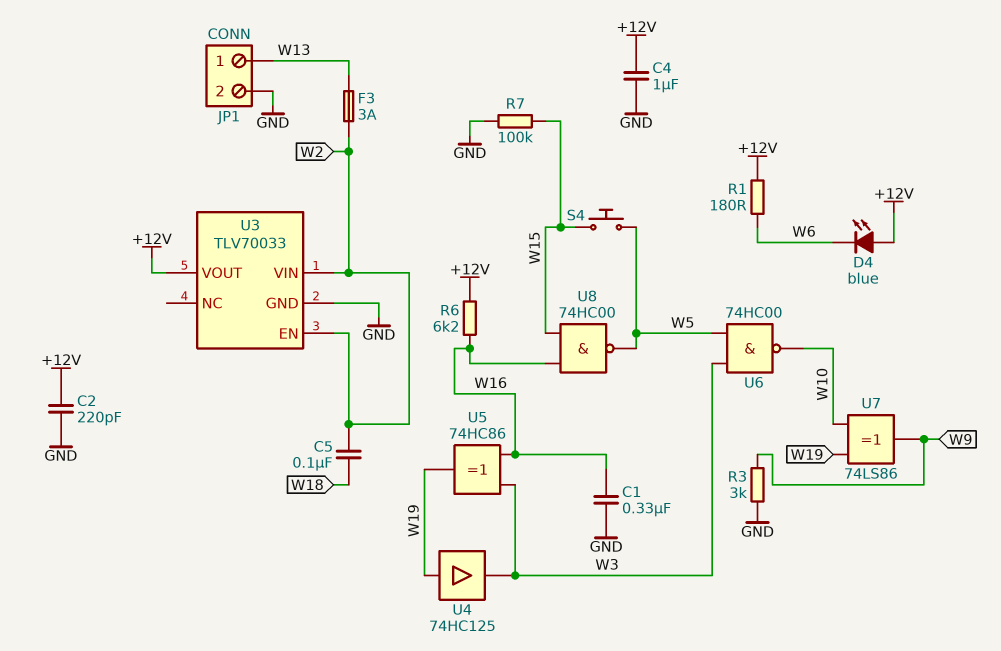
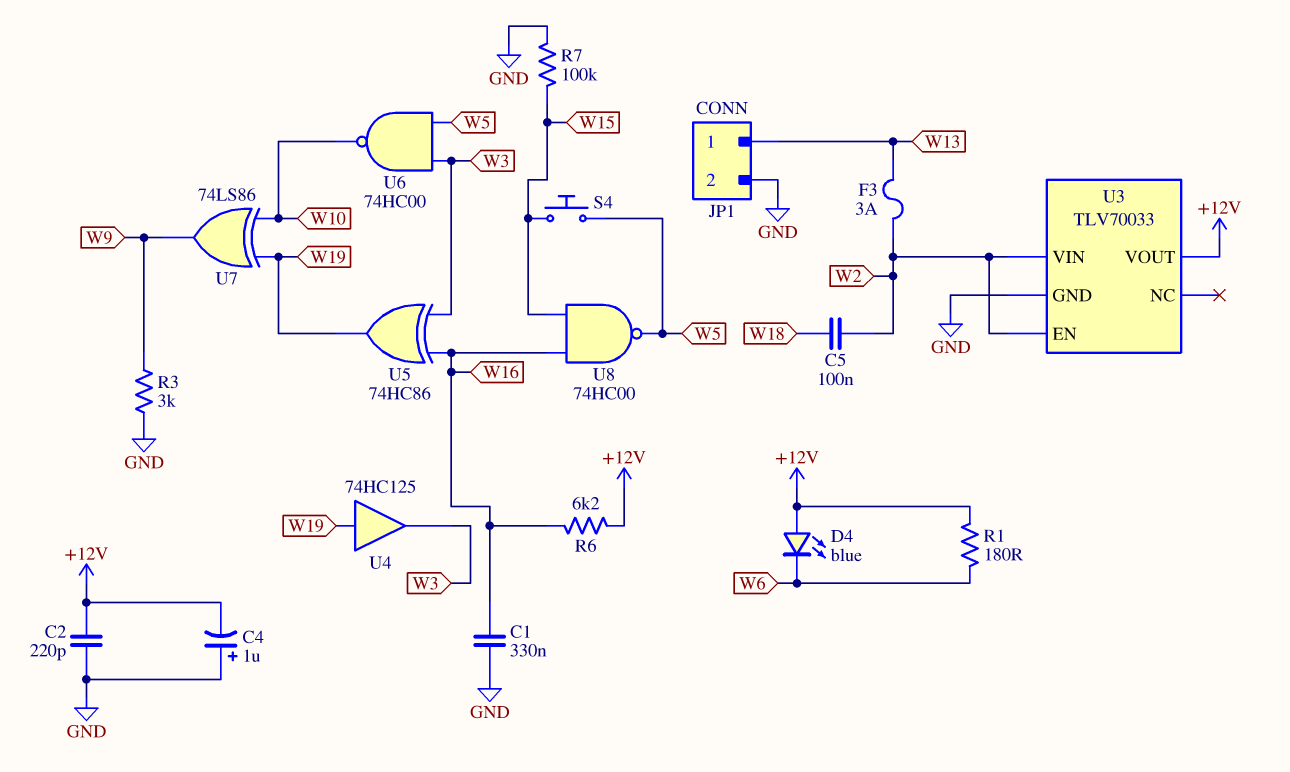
C4: 1uF (+12V, GND) -> 1uF (plus GND, minus +12V)

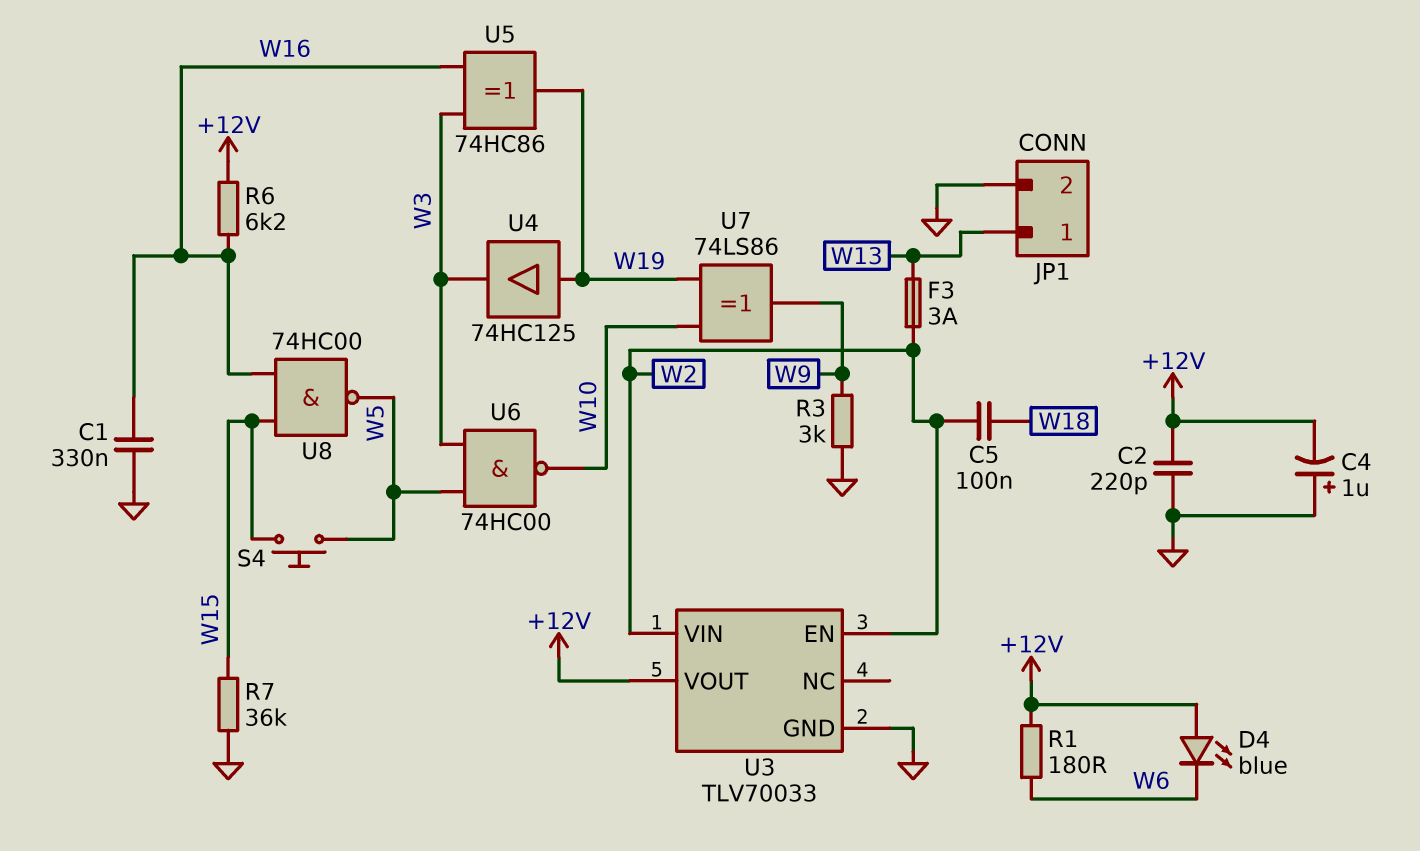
R7: 100k (GND, W15) -> 36k (GND, W15)

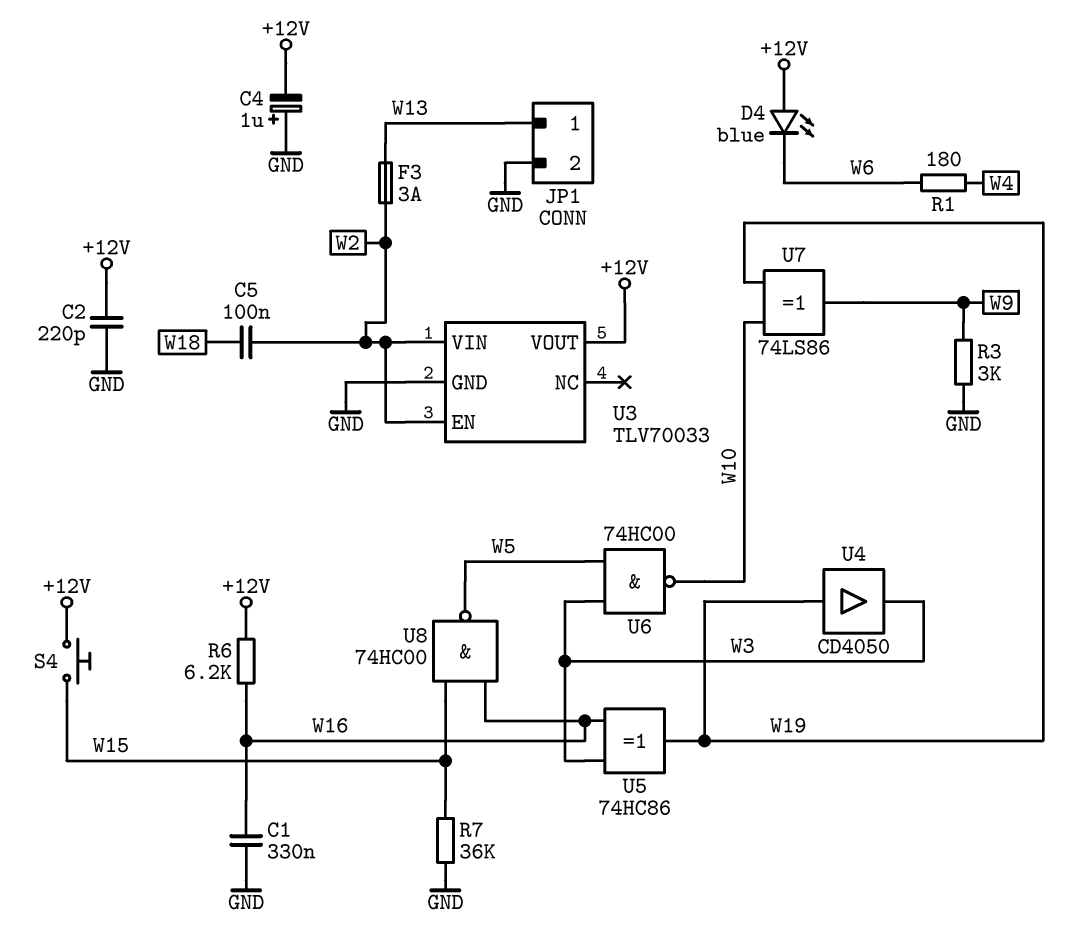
R1: 180 (+12V, W6) -> 180 (W4, W6)
S4: button (W5, W15) -> button (+12V, W15)
U4: buffer 74HC125 (in W19, out W3) -> buffer CD4050 (in W19, out W3)

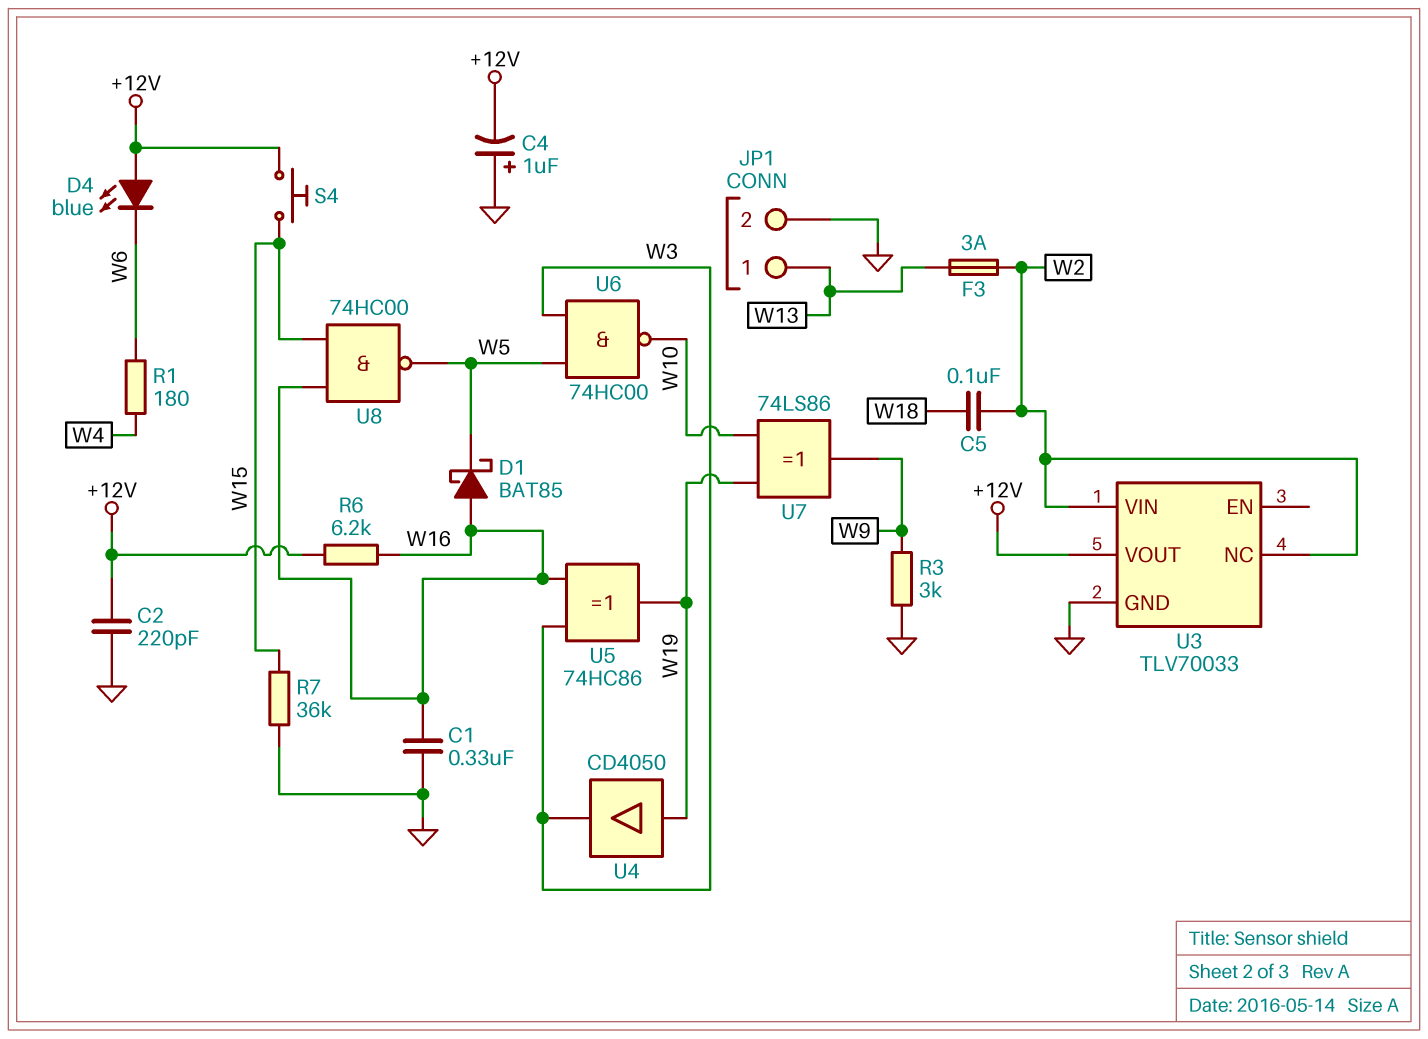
D1: none -> schottky BAT85 (A W16, K W5)
U3 pin EN: W2 -> none
U3 pin NC: none -> W2

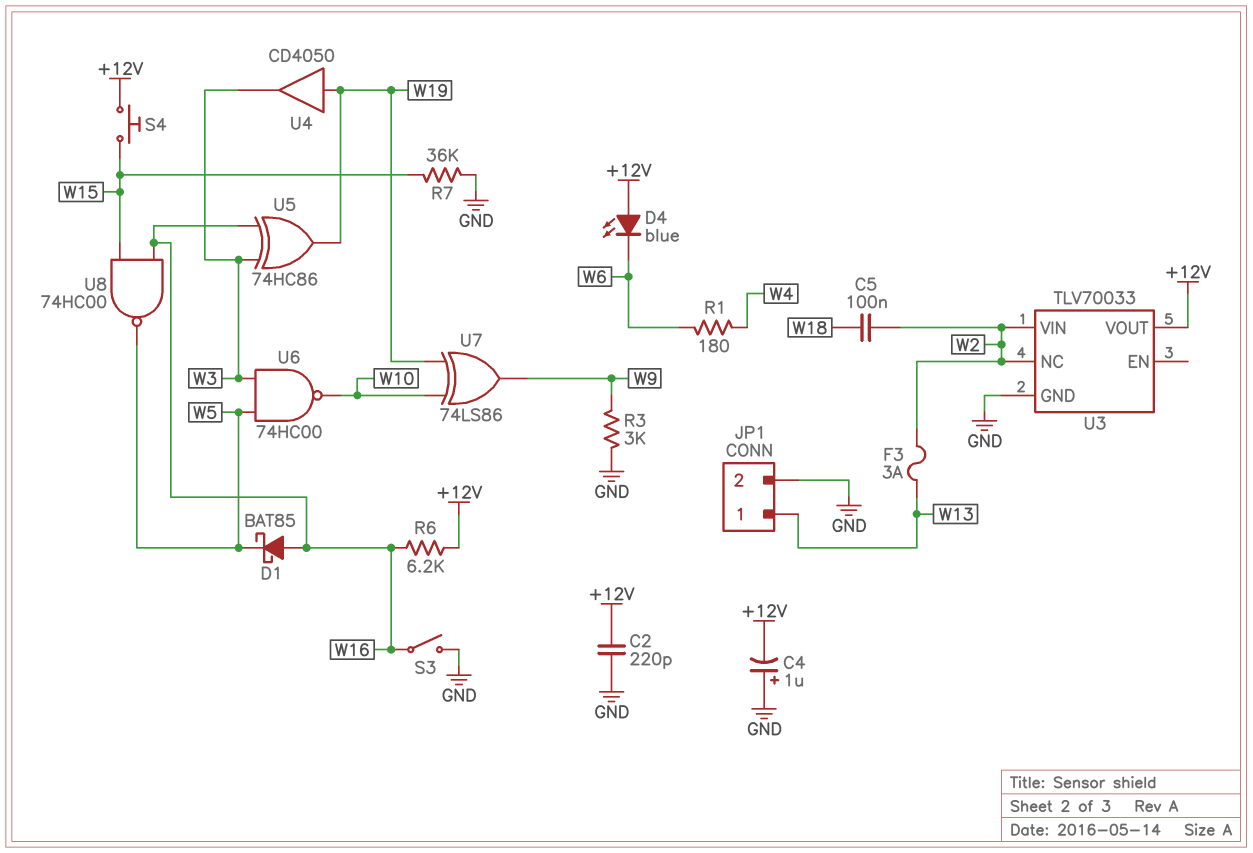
C1: 330nF (GND, W16) -> none
S3: none -> switch (GND, W16)

